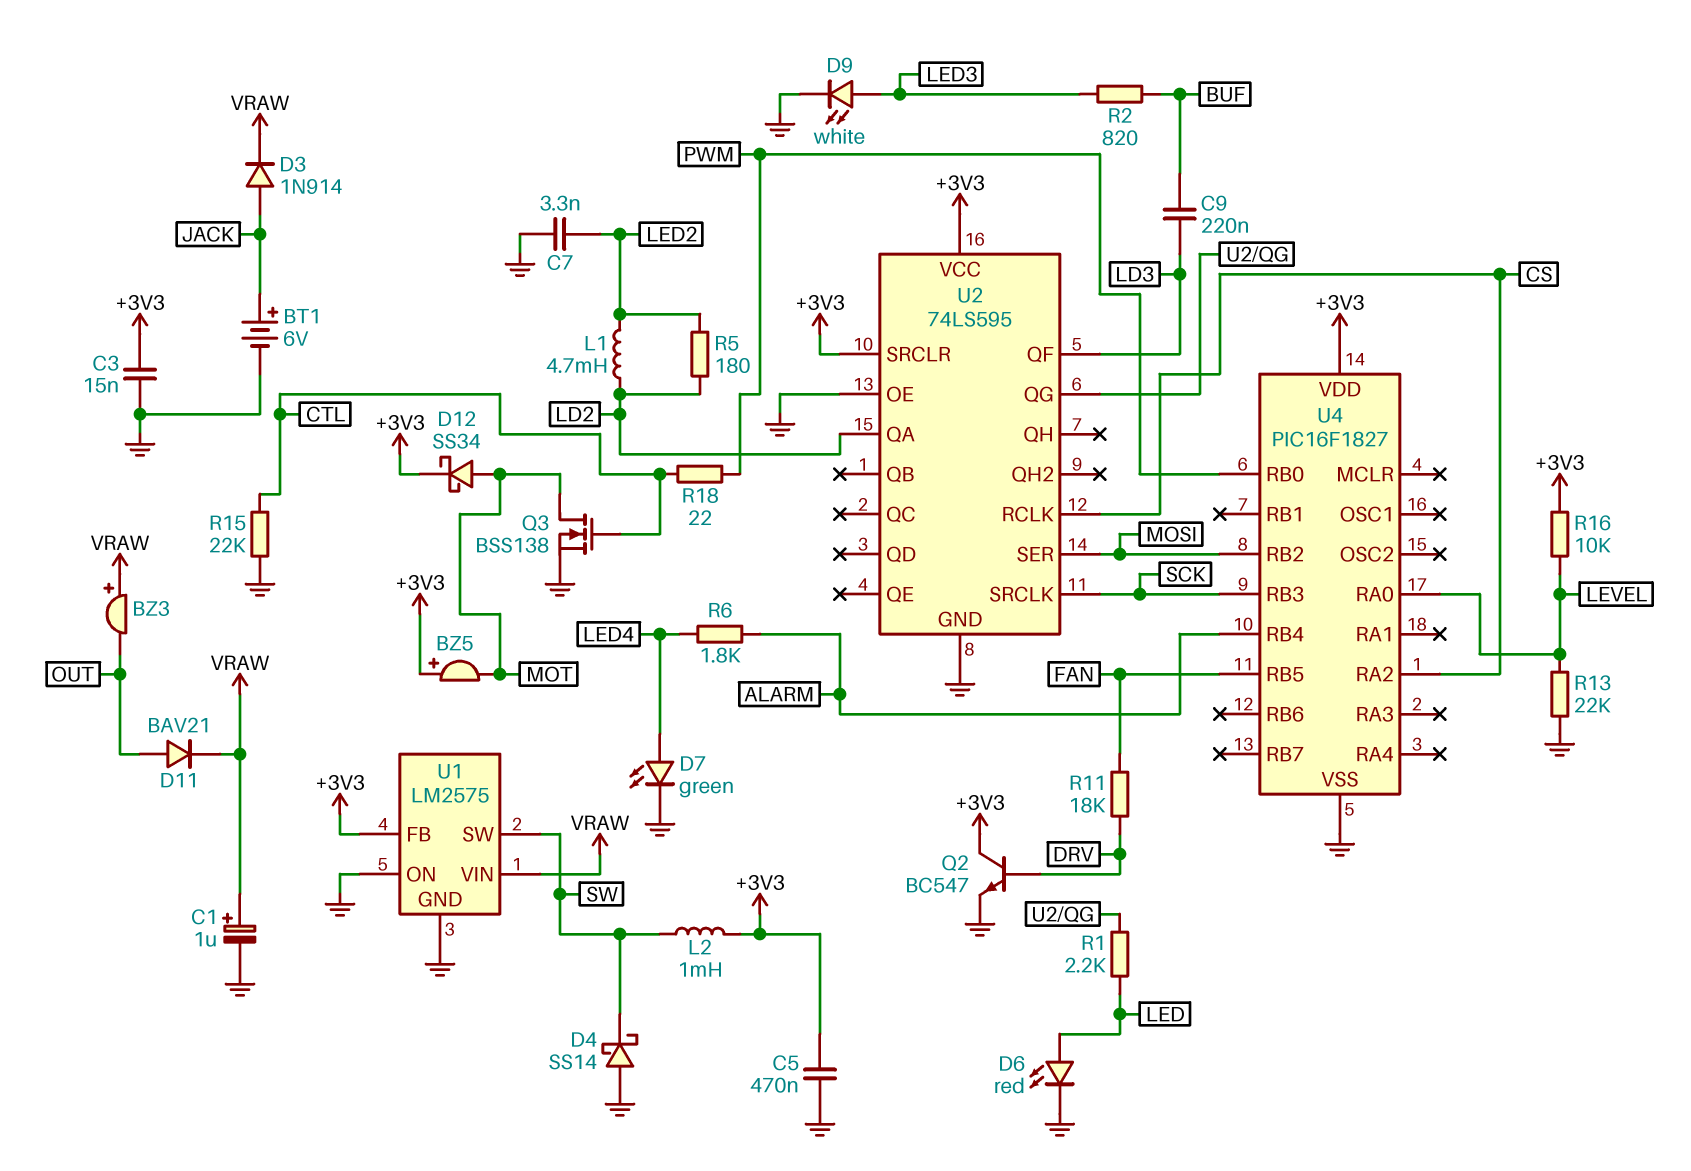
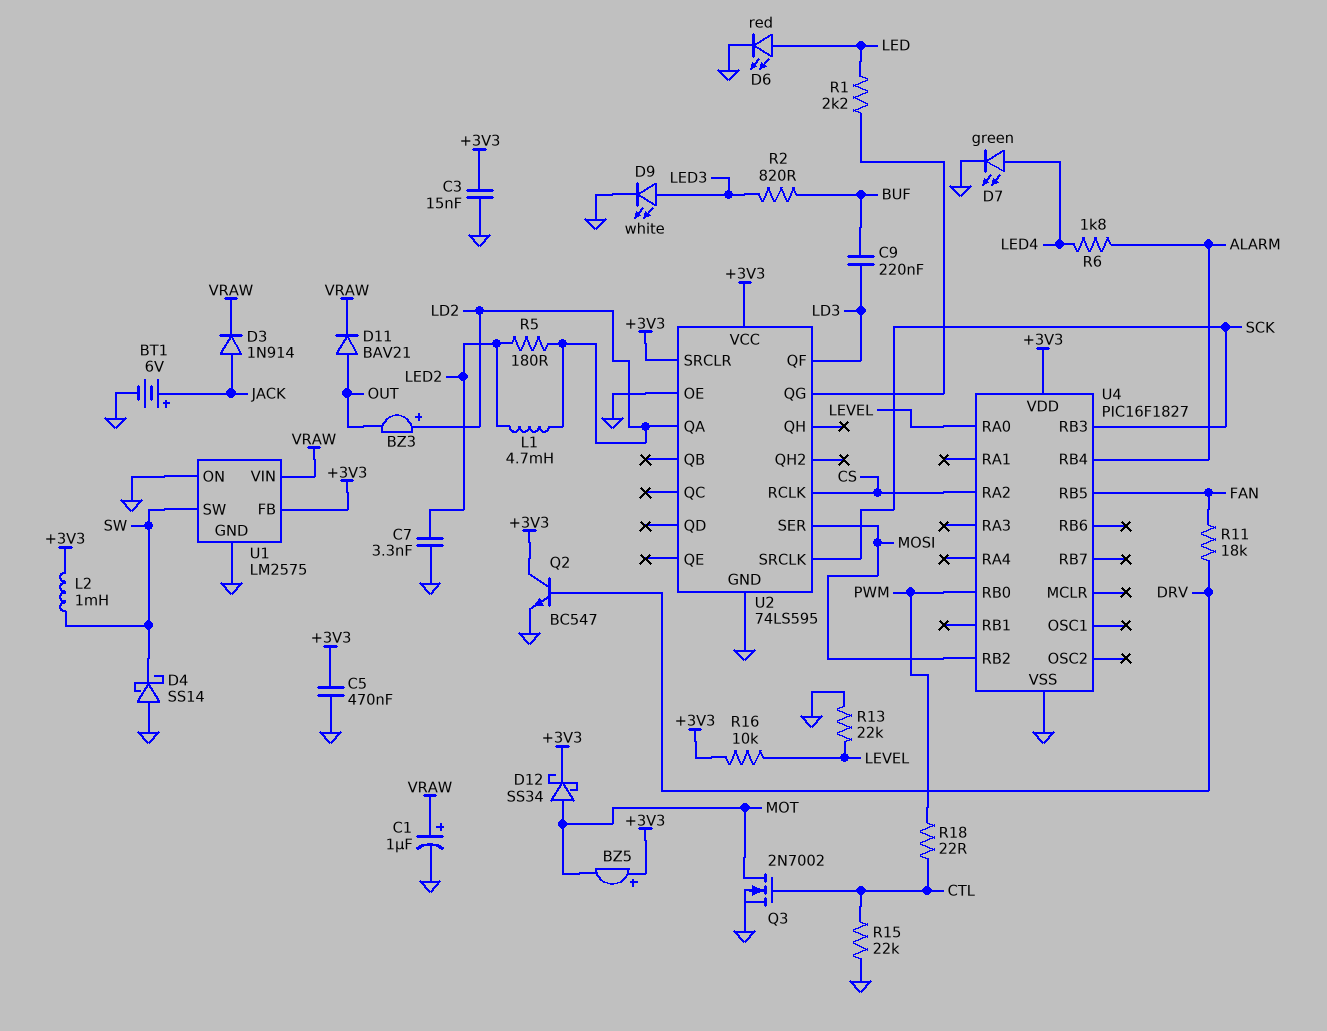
BZ3: buzzer (plus VRAW, minus OUT) -> buzzer (plus LD2, minus OUT)
Q3: NMOS BSS138 (G CTL, D MOT, S GND) -> NMOS 2N7002 (G CTL, D MOT, S GND)

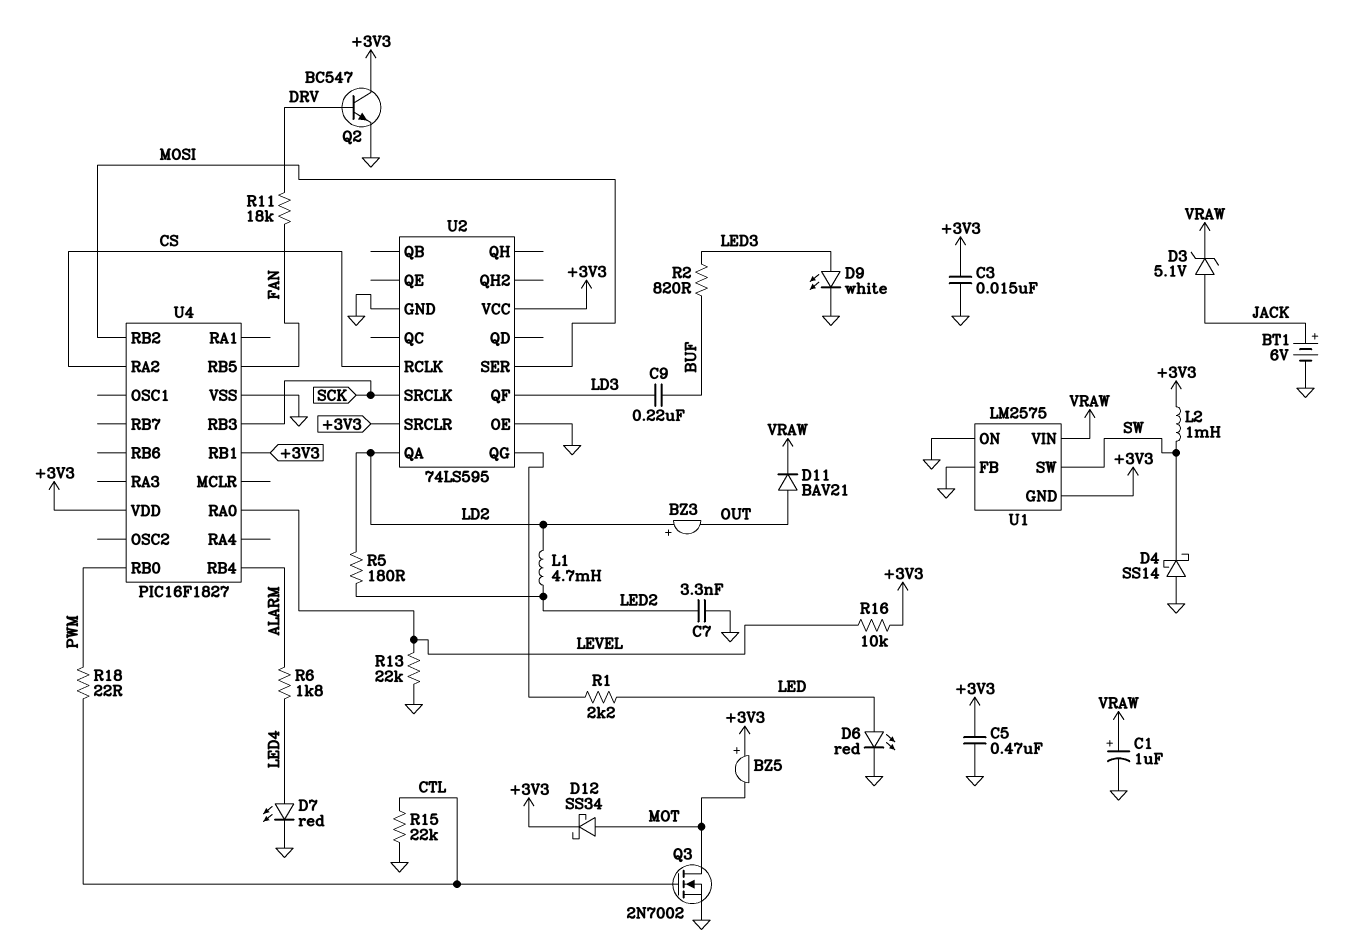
D3: diode 1N914 (A JACK, K VRAW) -> zener 5.1V (A JACK, K VRAW)
D7: LED green (A LED4, K GND) -> LED red (A LED4, K GND)
U1 pin FB: +3V3 -> GND
U1 pin GND: GND -> +3V3
U4 pin RB1: none -> +3V3

